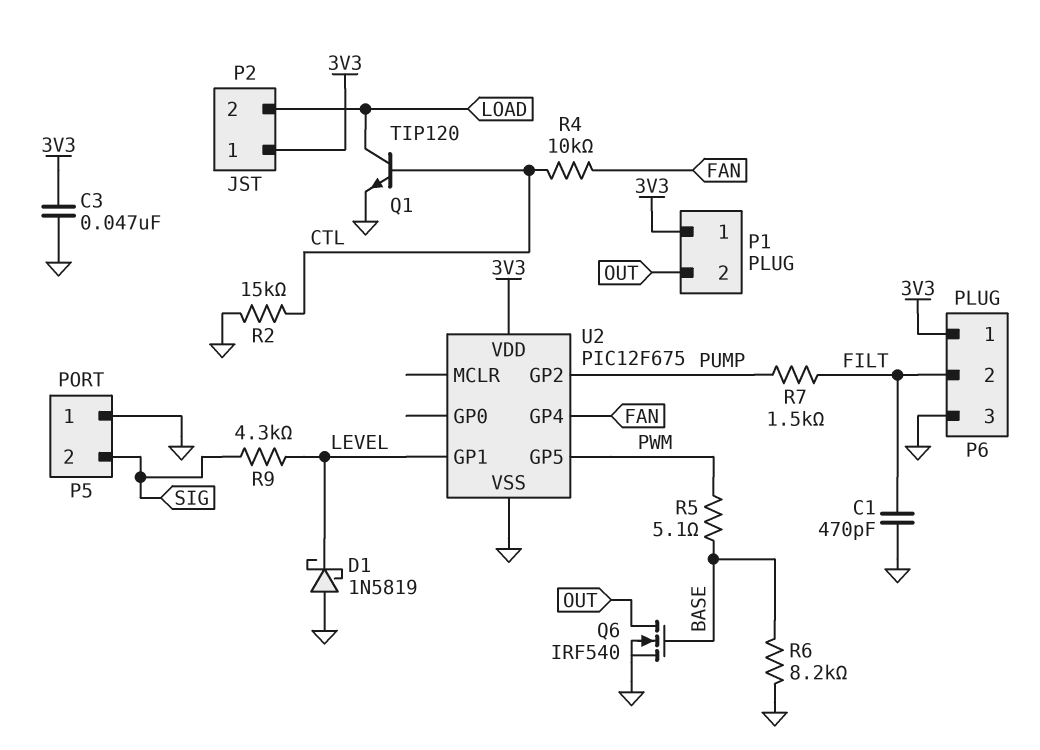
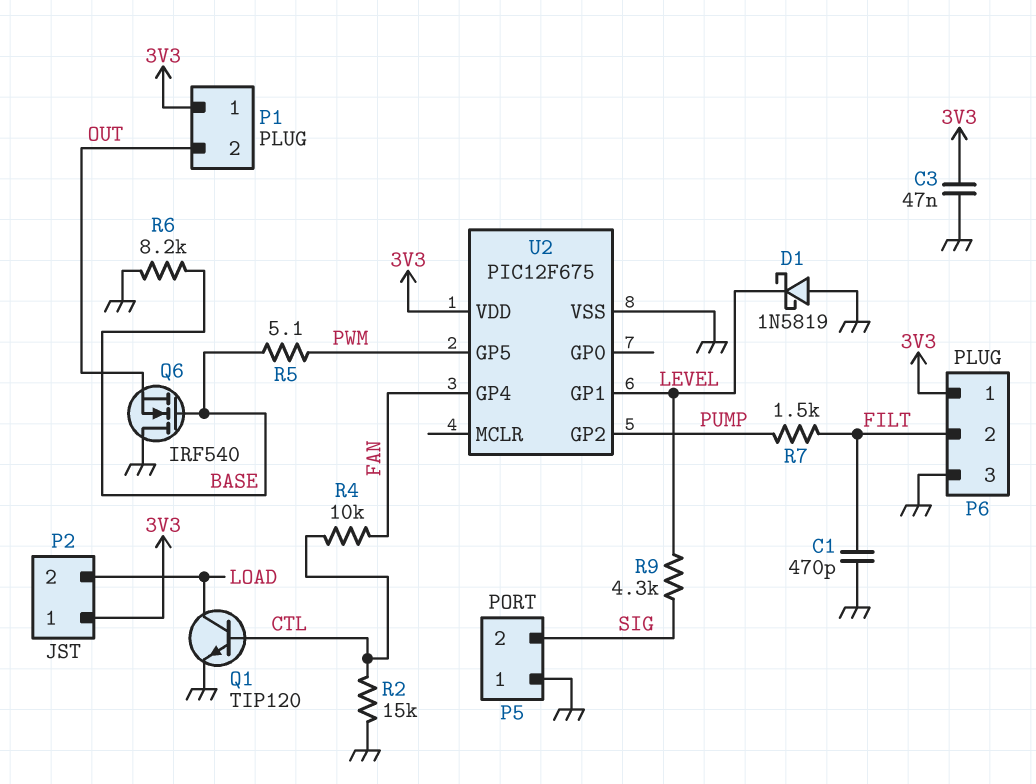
Q6: NMOS IRF540 (G BASE, D OUT, S GND) -> NMOS IRF540 (G BASE, D GND, S OUT)

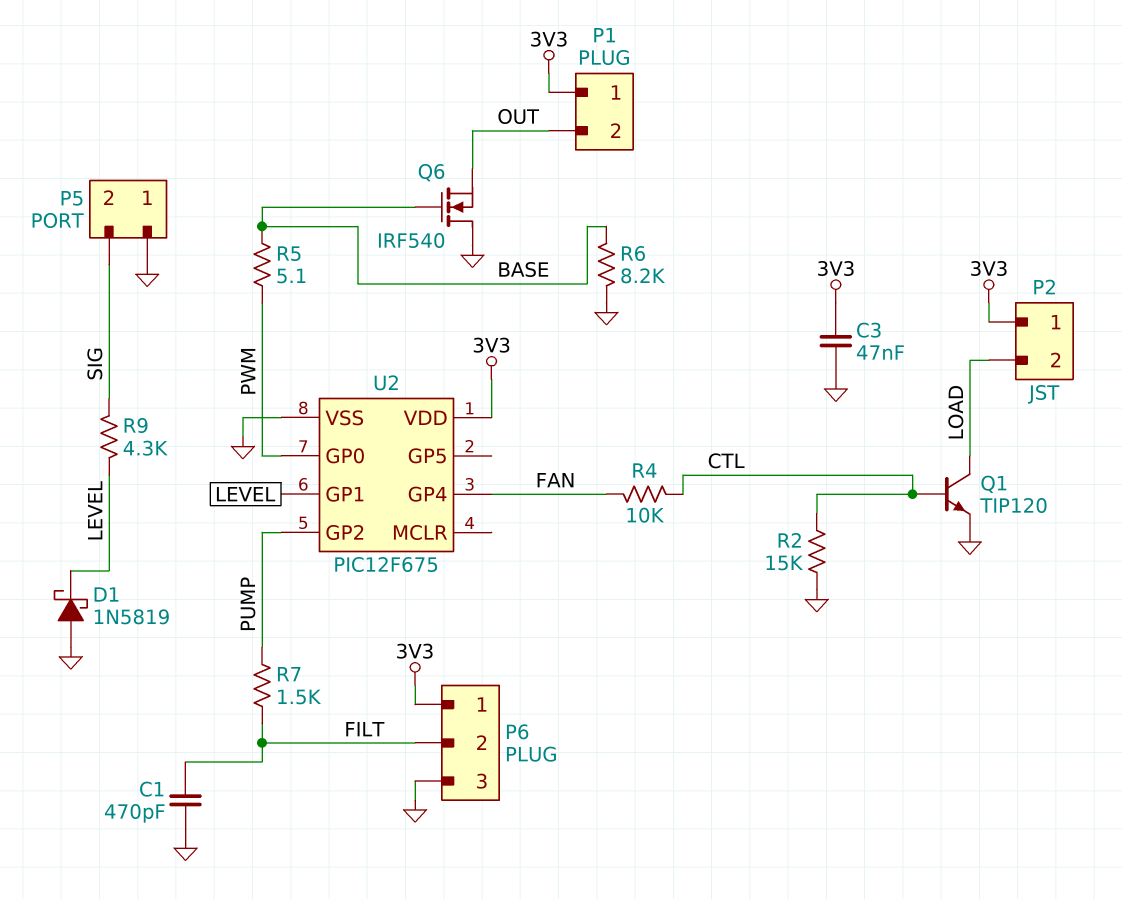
U2 pin GP0: none -> PWM
U2 pin GP5: PWM -> none

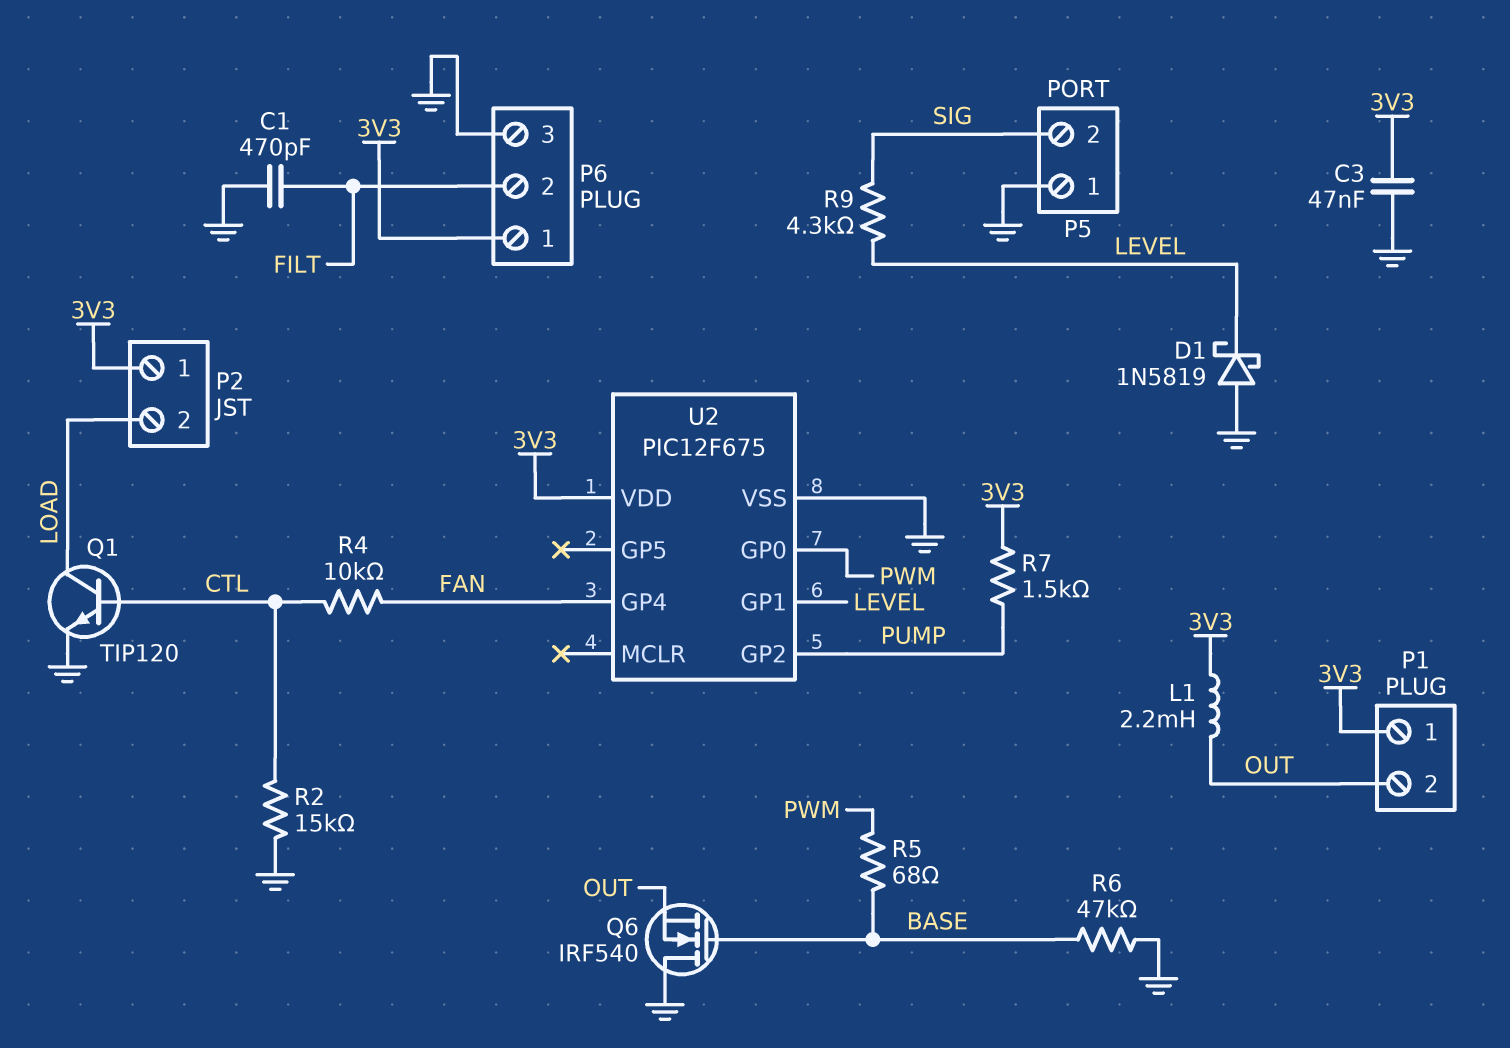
L1: none -> 2.2mH (3V3, OUT)
R5: 5.1 (BASE, PWM) -> 68 (BASE, PWM)
R6: 8.2k (BASE, GND) -> 47k (BASE, GND)
R7: 1.5k (FILT, PUMP) -> 1.5k (3V3, PUMP)

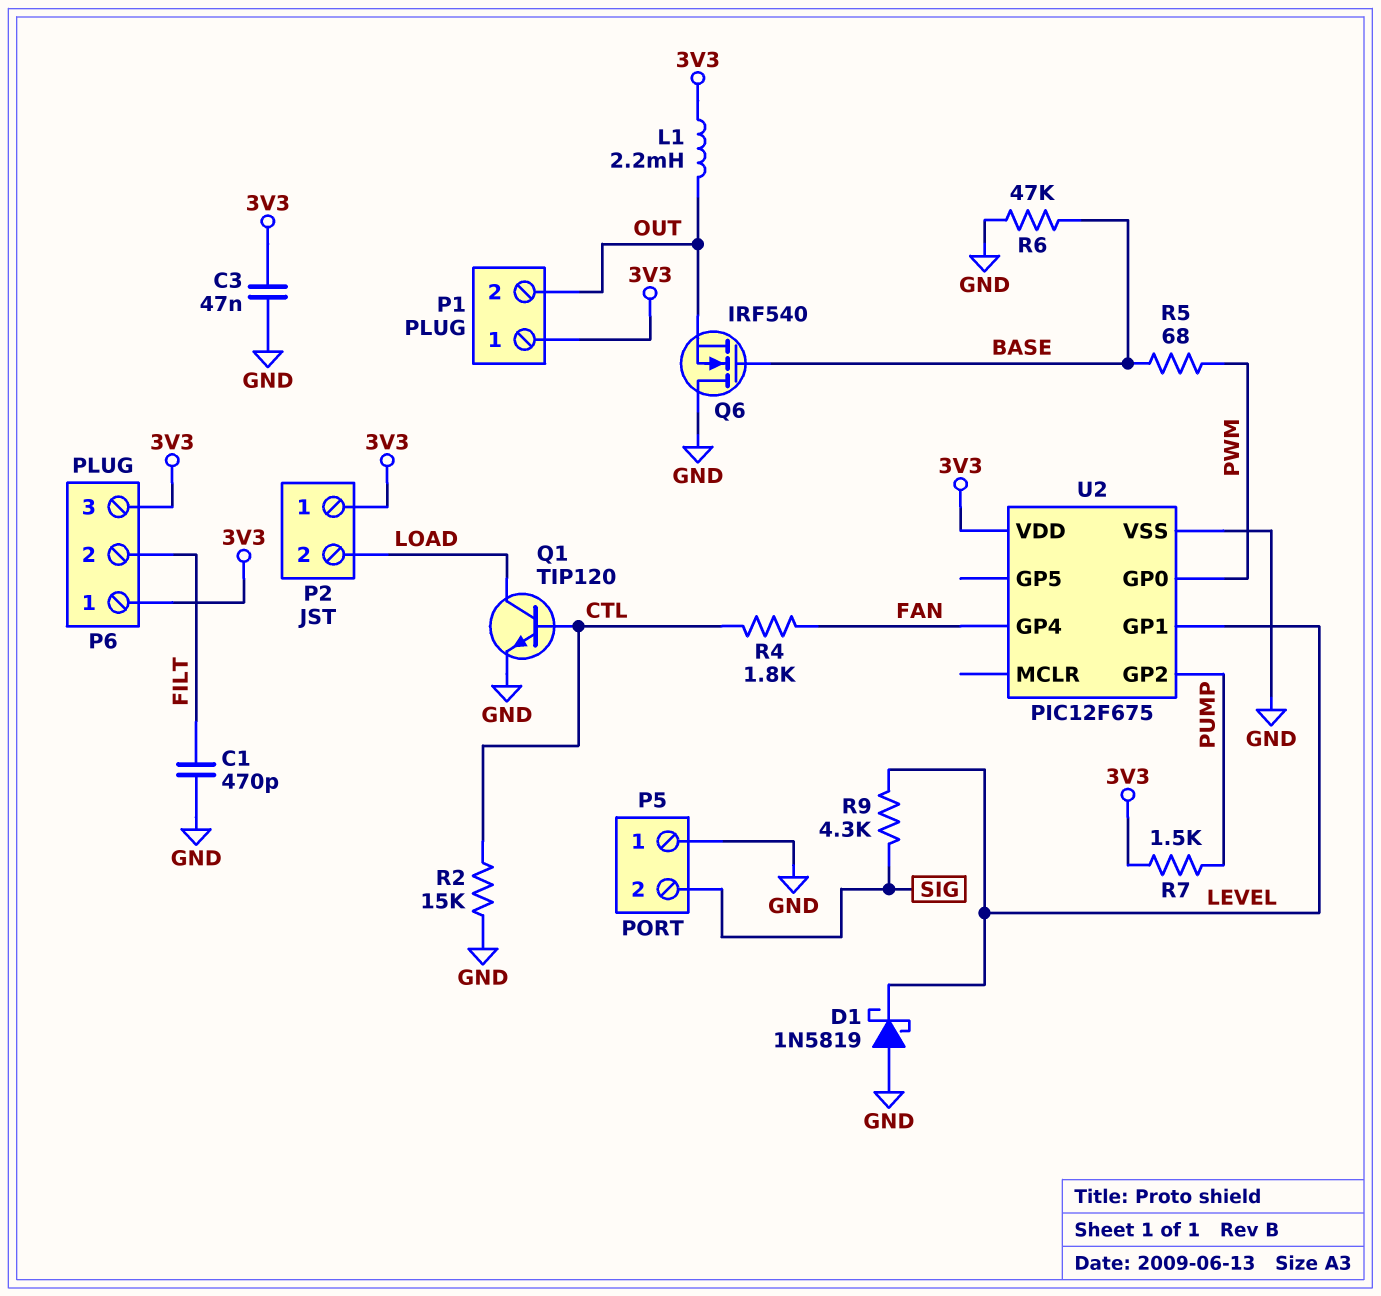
P6 pin 3: GND -> 3V3
R4: 10k (CTL, FAN) -> 1.8k (CTL, FAN)

